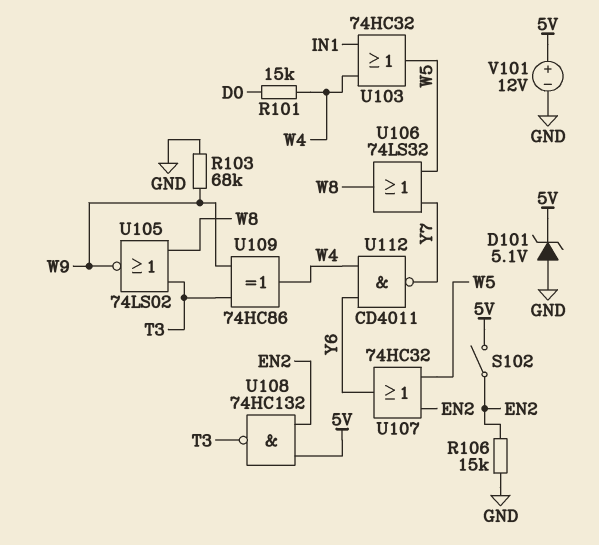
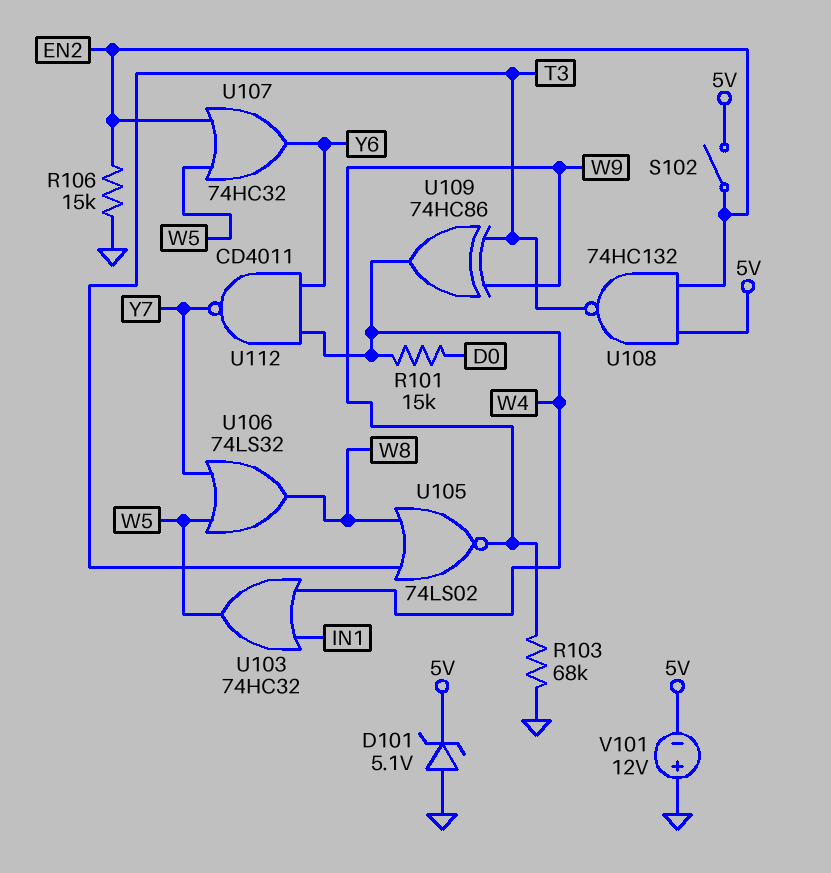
V101: 12V (plus 5V, minus GND) -> 12V (plus GND, minus 5V)

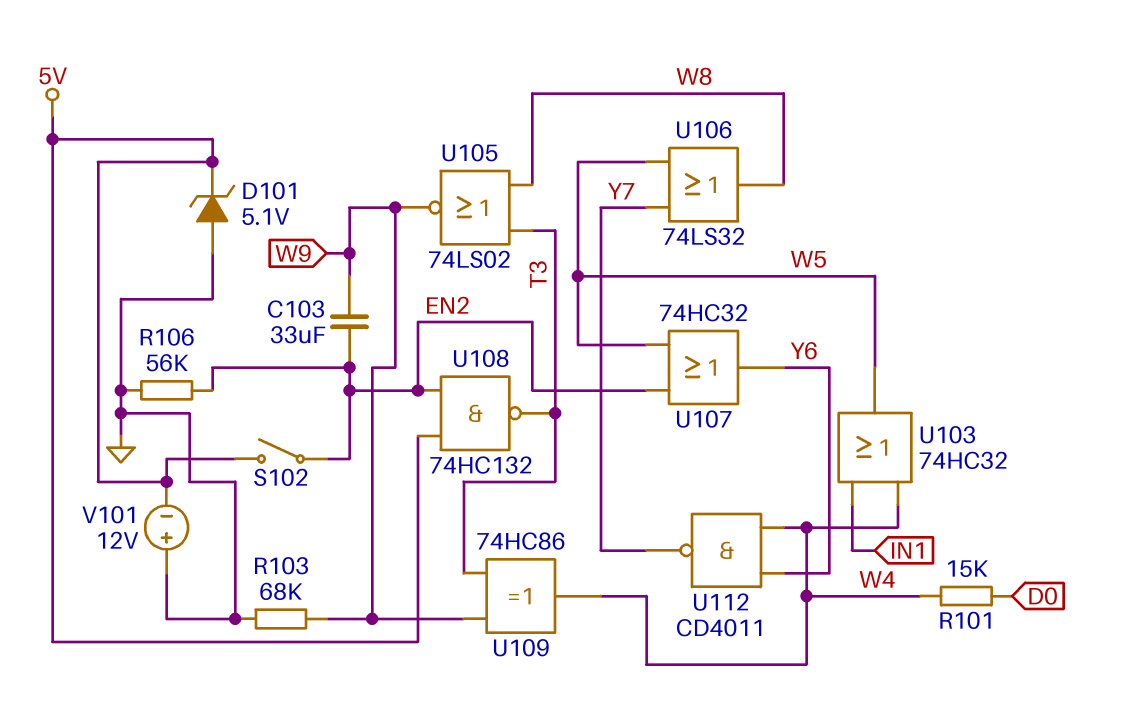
C103: none -> 33uF (EN2, W9)
R106: 15k (EN2, GND) -> 56k (EN2, GND)

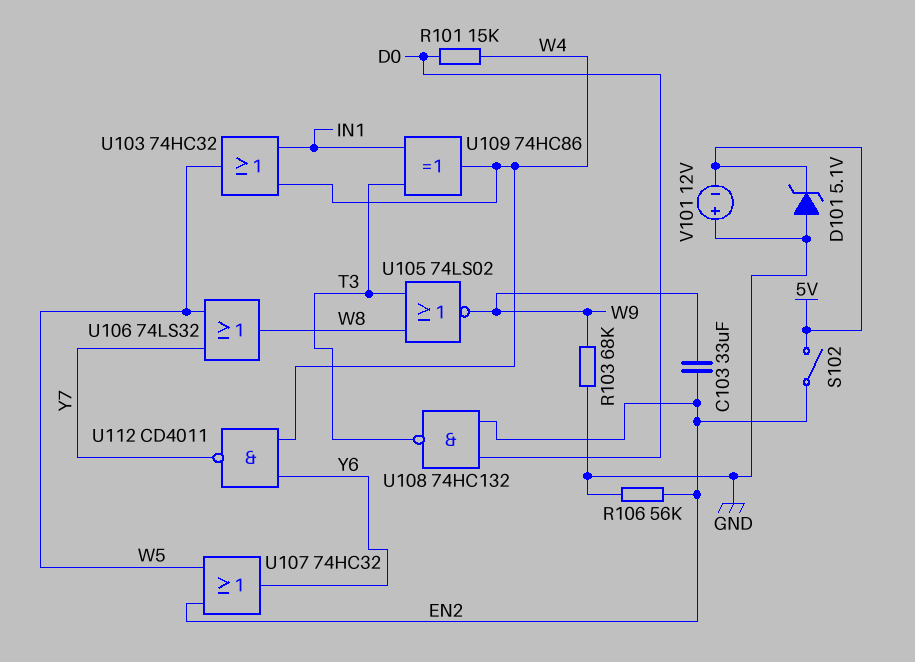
U108: NAND 74HC132 (in 5V, in EN2, out T3) -> NAND 74HC132 (in D0, in EN2, out T3)
U109: XOR 74HC86 (in T3, in W9, out W4) -> XOR 74HC86 (in IN1, in T3, out W4)

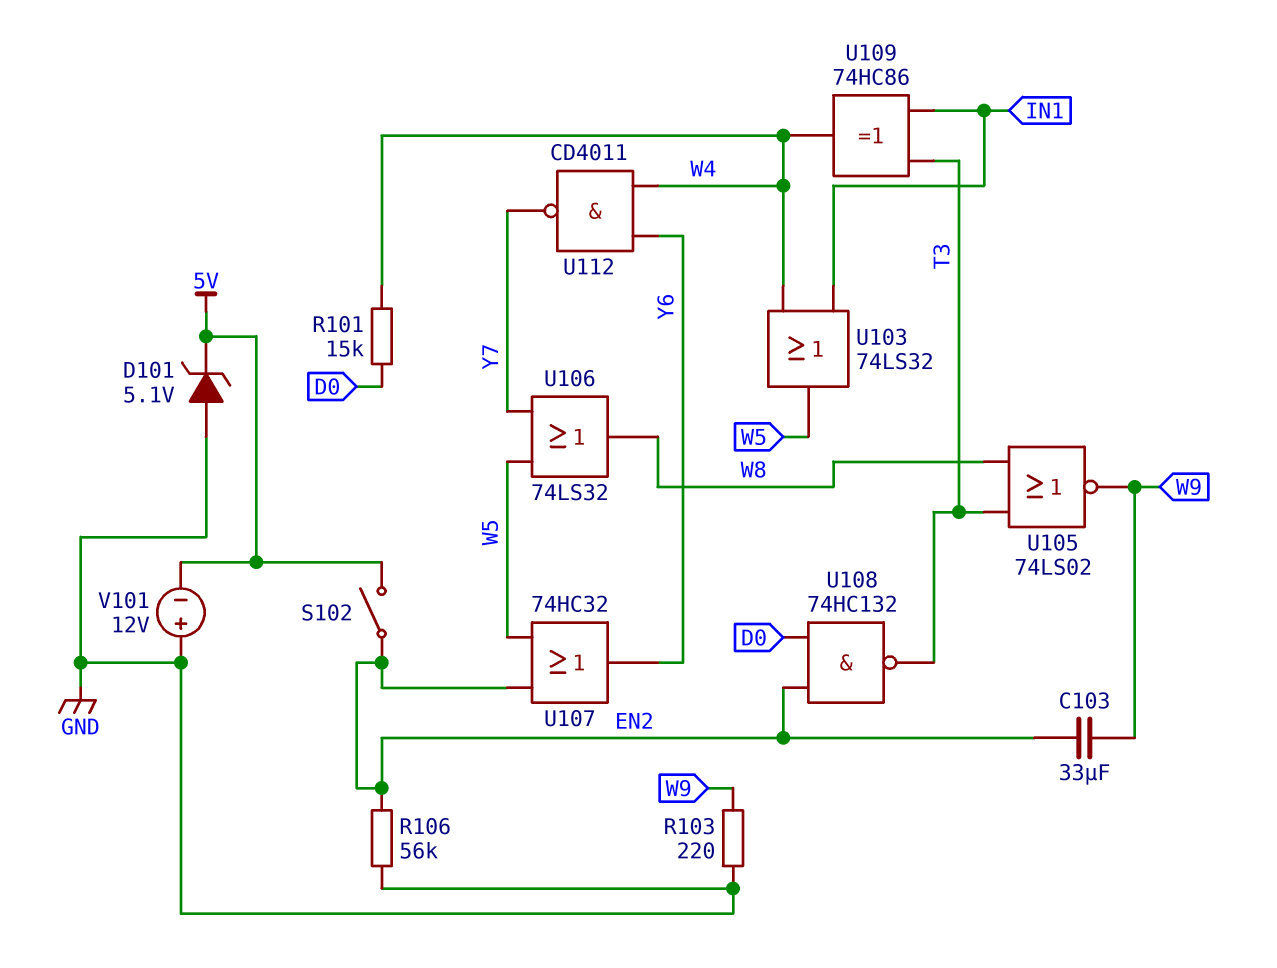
R103: 68k (GND, W9) -> 220 (GND, W9)
U103: OR 74HC32 (in IN1, in W4, out W5) -> OR 74LS32 (in IN1, in W4, out W5)

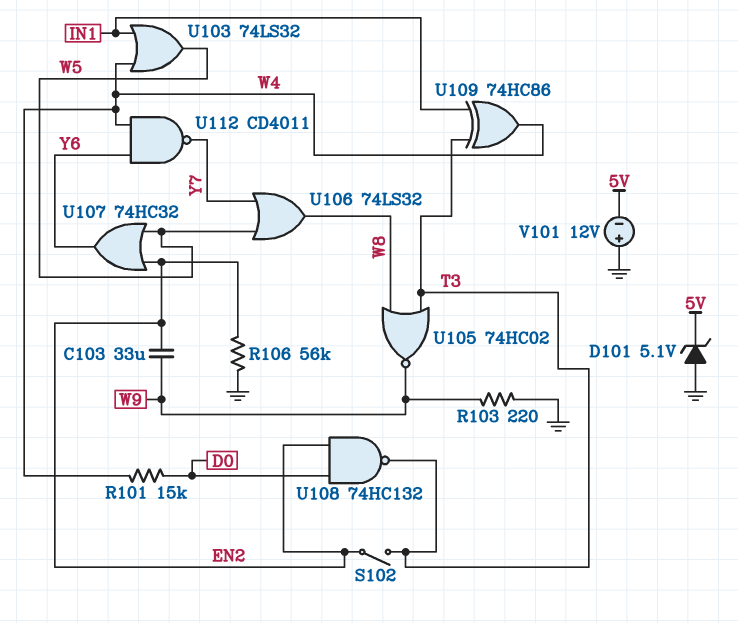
S102: switch (5V, EN2) -> switch (EN2, T3)
U105: NOR 74LS02 (in T3, in W8, out W9) -> NOR 74HC02 (in T3, in W8, out W9)

